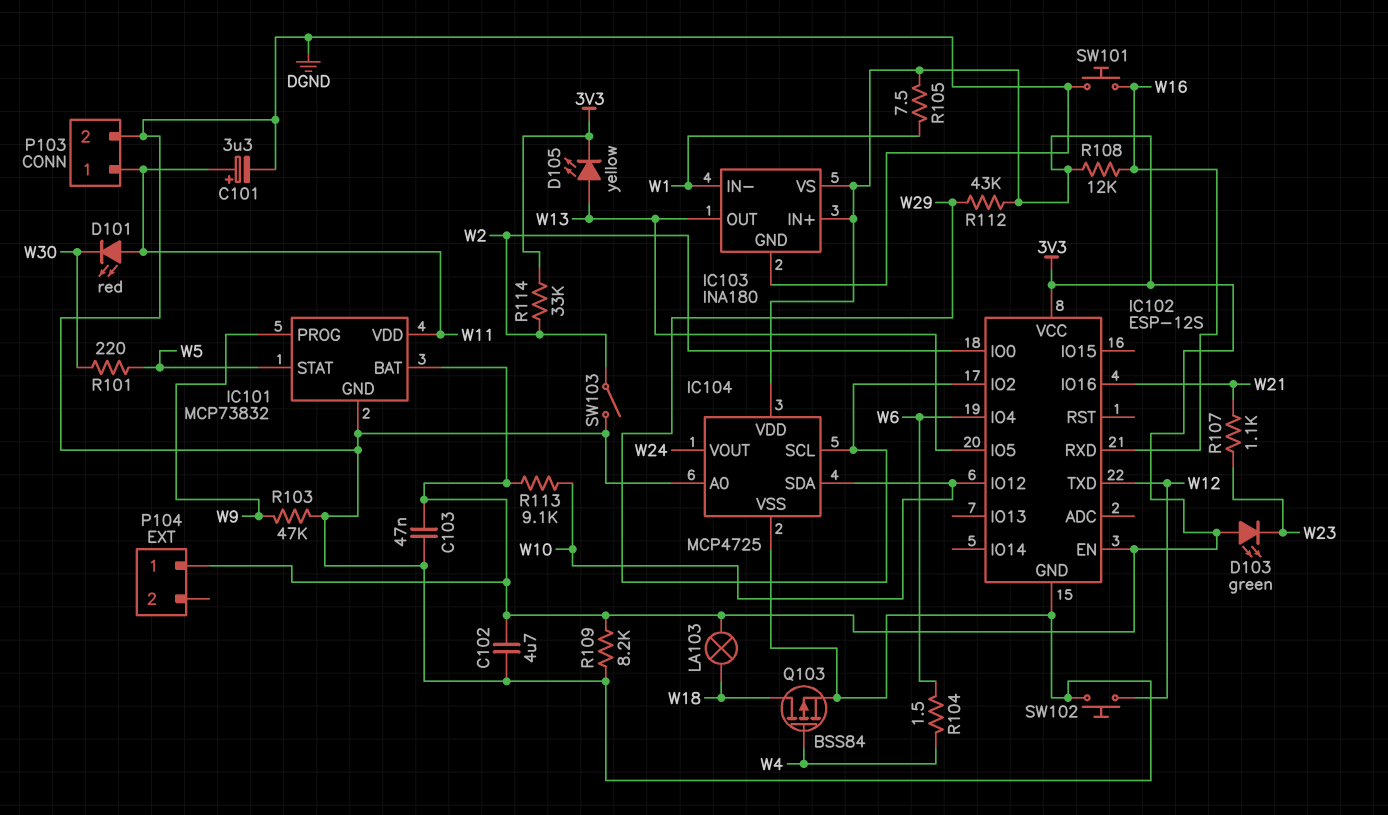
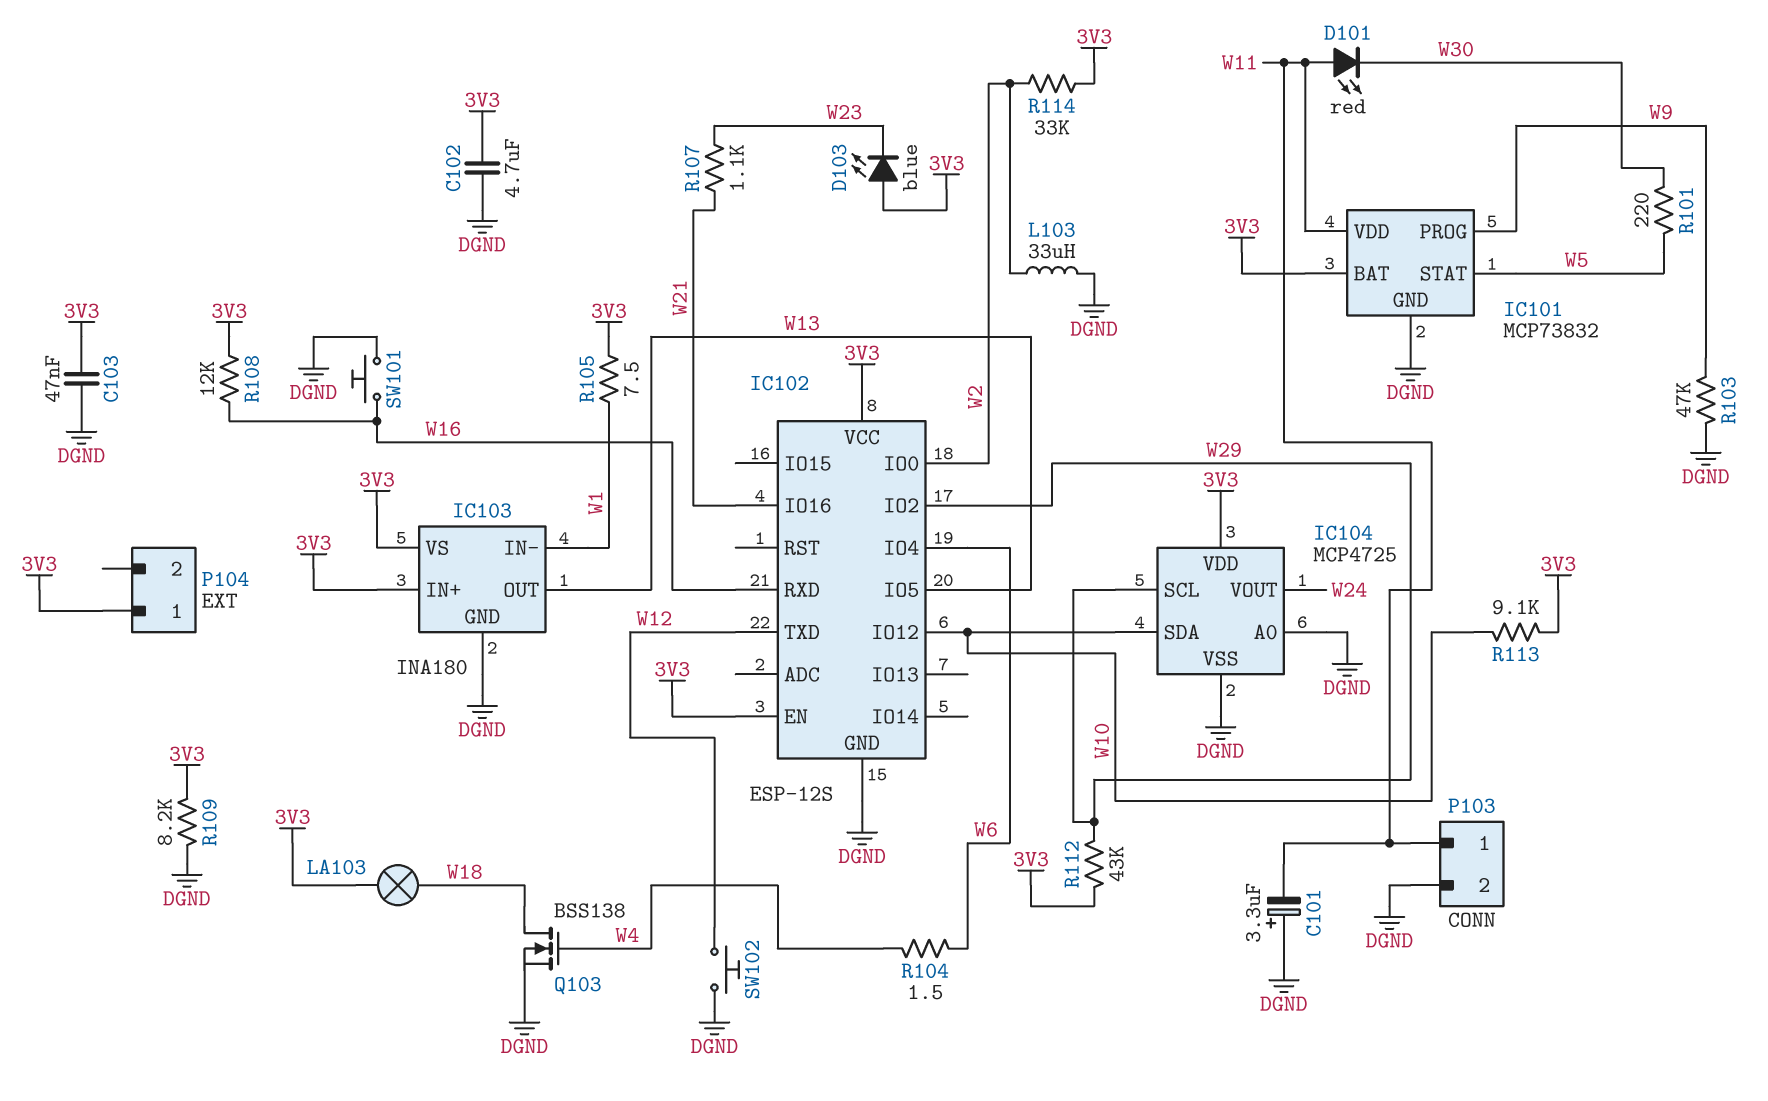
C101: 3.3uF (plus W11, minus DGND) -> 3.3uF (plus DGND, minus W11)
D103: LED green (A 3V3, K W23) -> LED blue (A 3V3, K W23)
D105: LED yellow (A W13, K 3V3) -> none
L103: none -> 33uH (DGND, W2)
Q103: PMOS BSS84 (G W4, D W18, S DGND) -> NMOS BSS138 (G W4, D W18, S DGND)
SW103: switch (DGND, W2) -> none

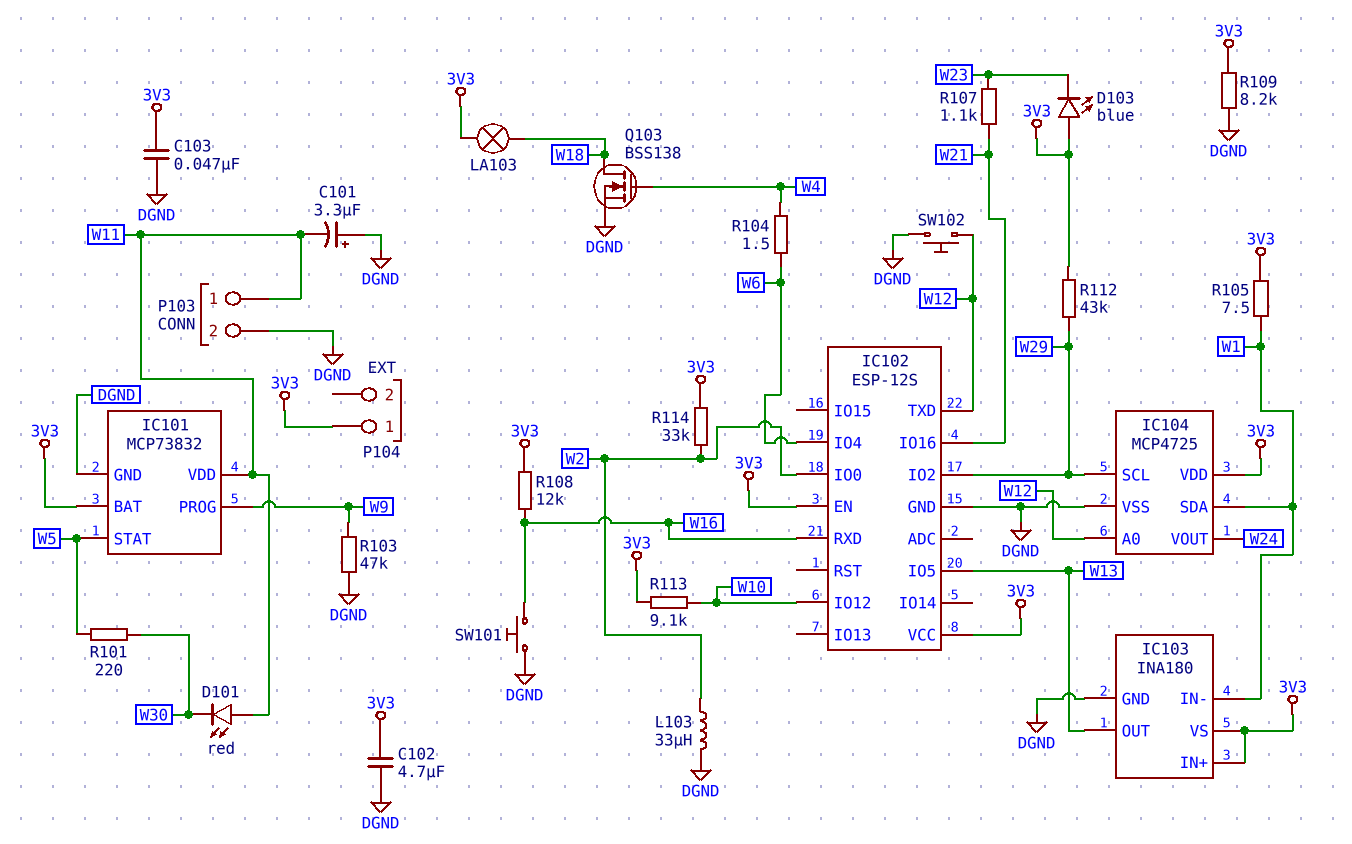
IC104 pin A0: DGND -> W12
IC104 pin SDA: W10 -> W1

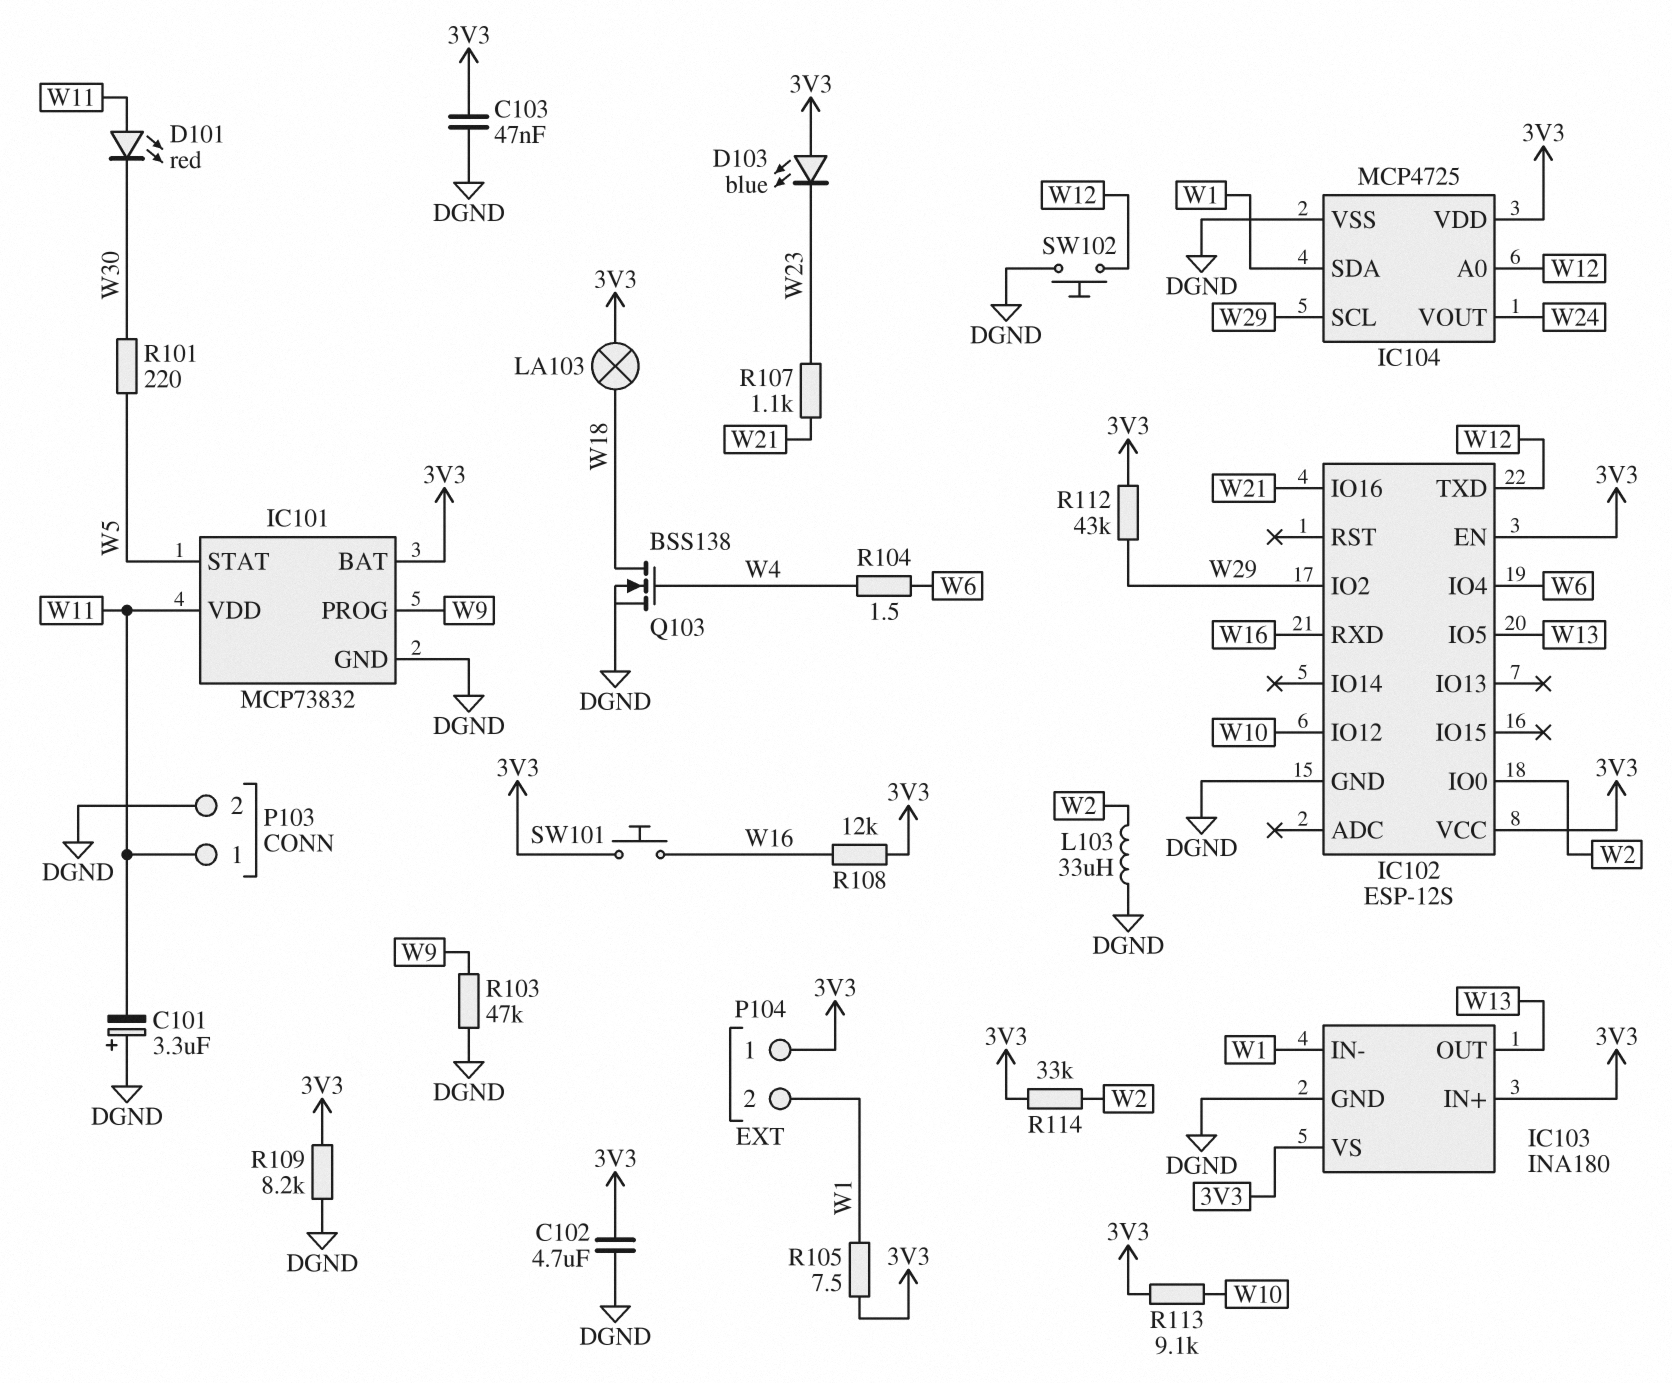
P104 pin 2: none -> W1
SW101: button (DGND, W16) -> button (3V3, W16)

